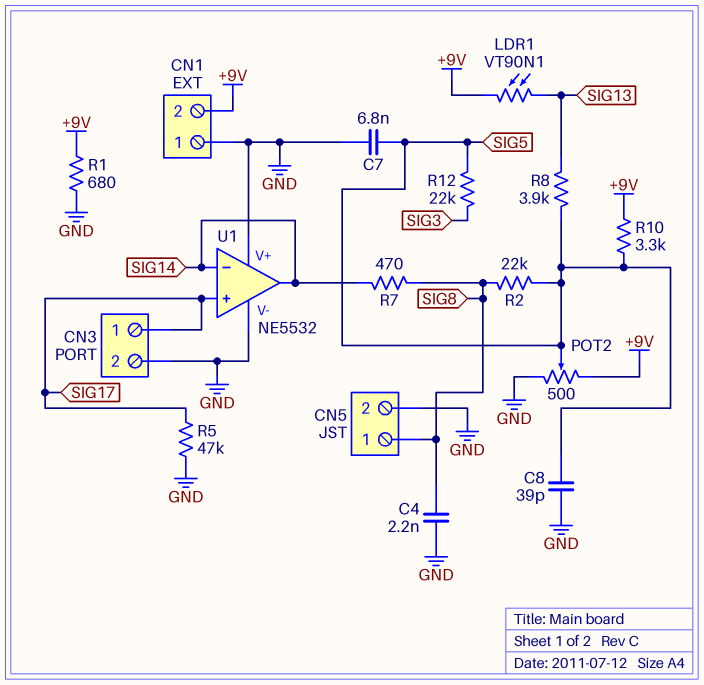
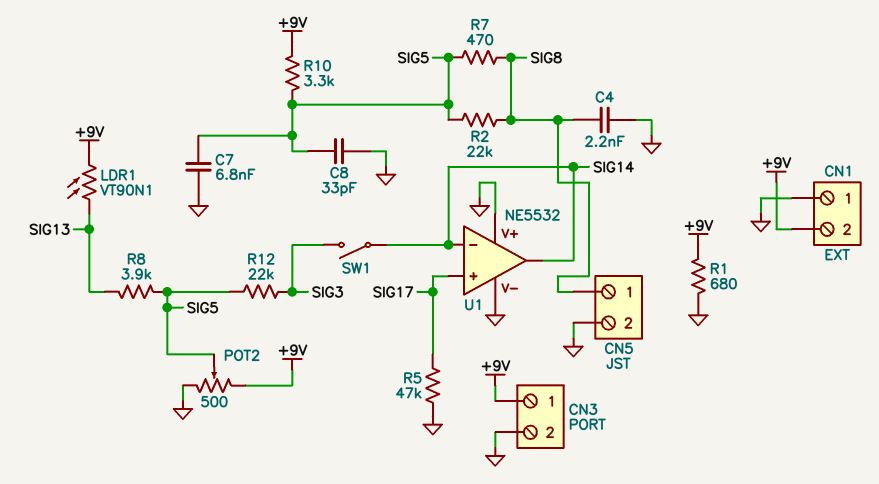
C8: 39pF (GND, SIG5) -> 33pF (GND, SIG5)
CN3 pin 1: SIG17 -> +9V
R7: 470 (SIG8, SIG14) -> 470 (SIG5, SIG8)
SW1: none -> switch (SIG3, SIG14)

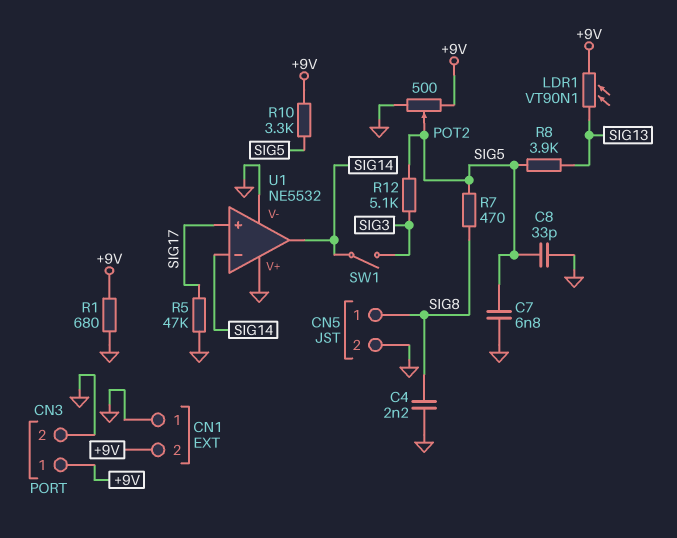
R2: 22k (SIG5, SIG8) -> none
R12: 22k (SIG3, SIG5) -> 5.1k (SIG3, SIG5)

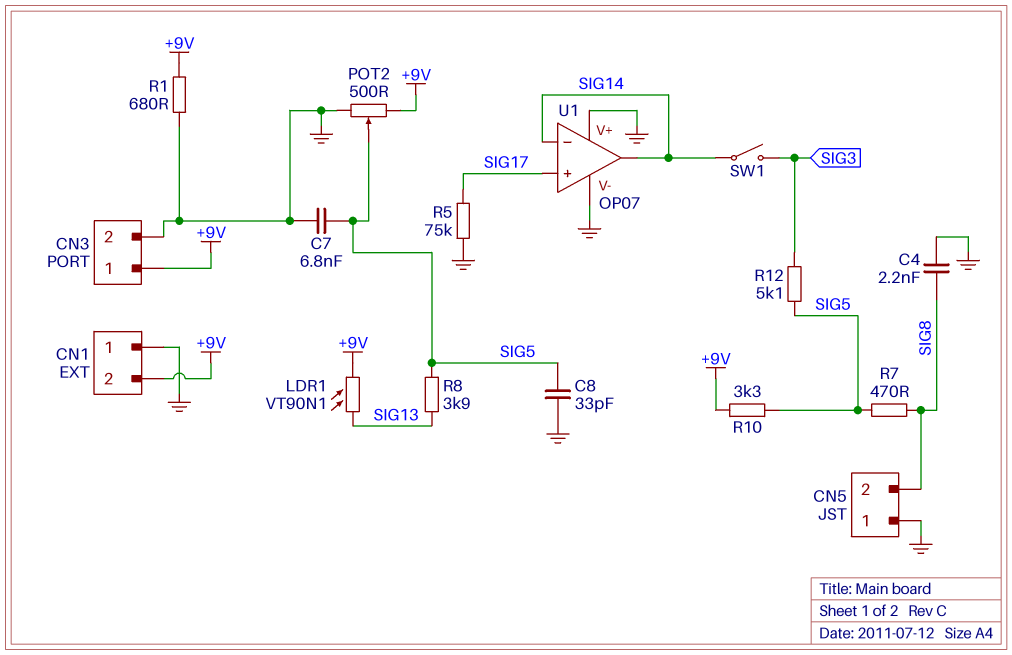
CN5 pin 1: SIG8 -> GND
CN5 pin 2: GND -> SIG8
R5: 47k (GND, SIG17) -> 75k (GND, SIG17)
U1: NE5532 -> OP07

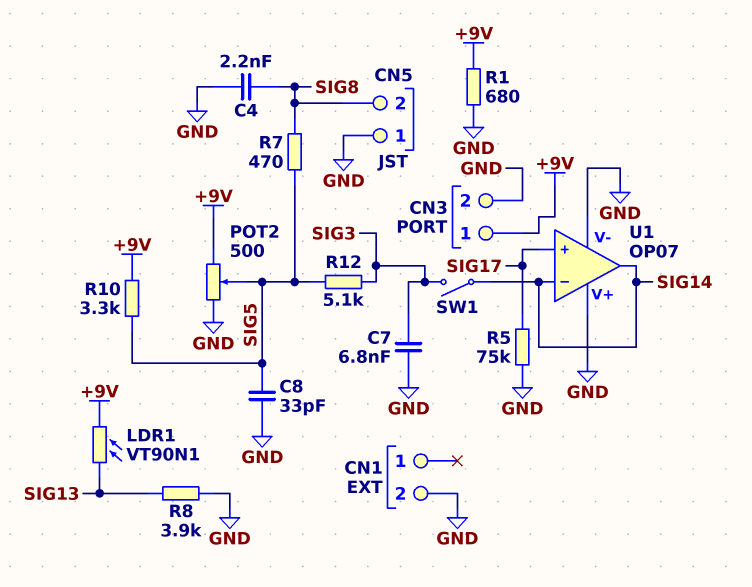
C7: 6.8nF (GND, SIG5) -> 6.8nF (GND, SIG3)
CN1 pin 1: GND -> none
CN1 pin 2: +9V -> GND
R8: 3.9k (SIG5, SIG13) -> 3.9k (GND, SIG13)

